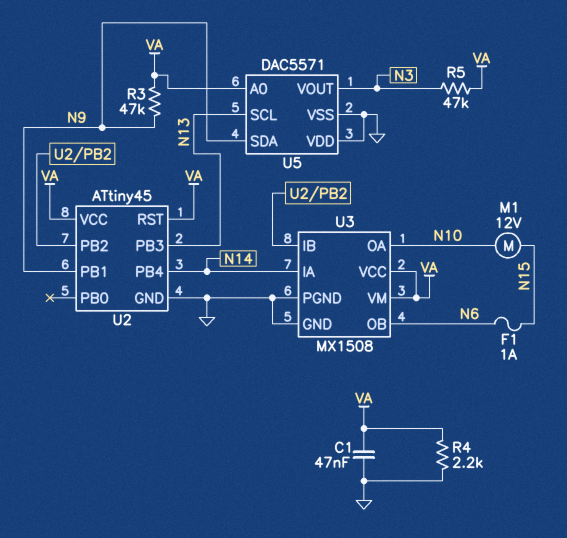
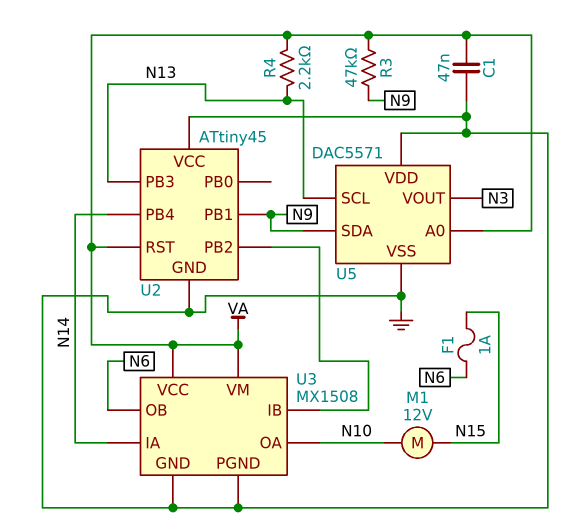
R4: 2.2k (GND, VA) -> 2.2k (N13, VA)
R5: 47k (N3, VA) -> none
U2 pin VCC: VA -> GND

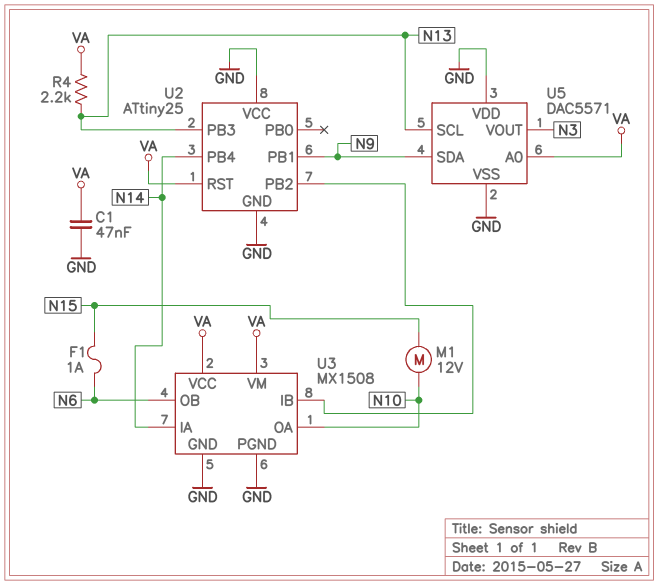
R3: 47k (N9, VA) -> none
U2: ATtiny45 -> ATtiny25

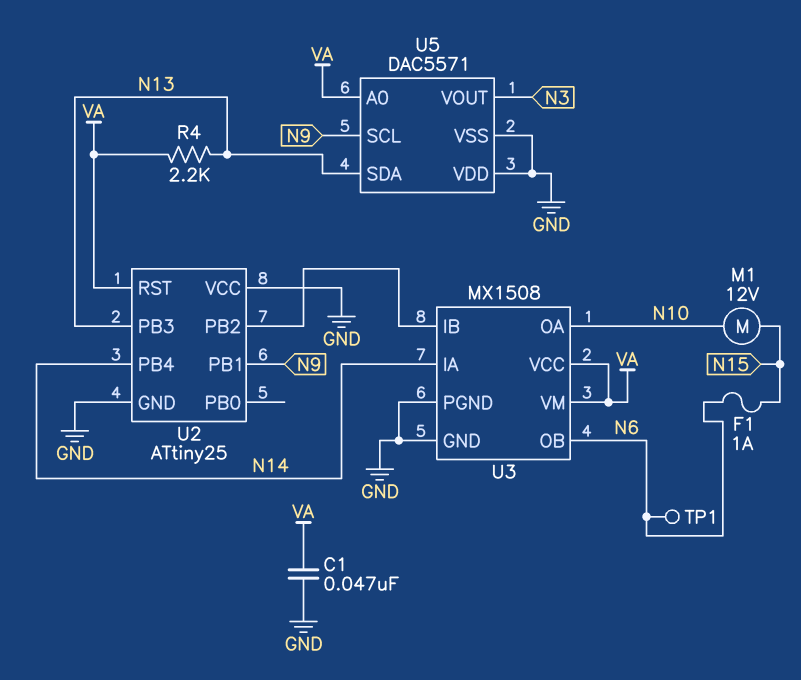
TP1: none -> test point (N6)
U5 pin SCL: N13 -> N9
U5 pin SDA: N9 -> N13

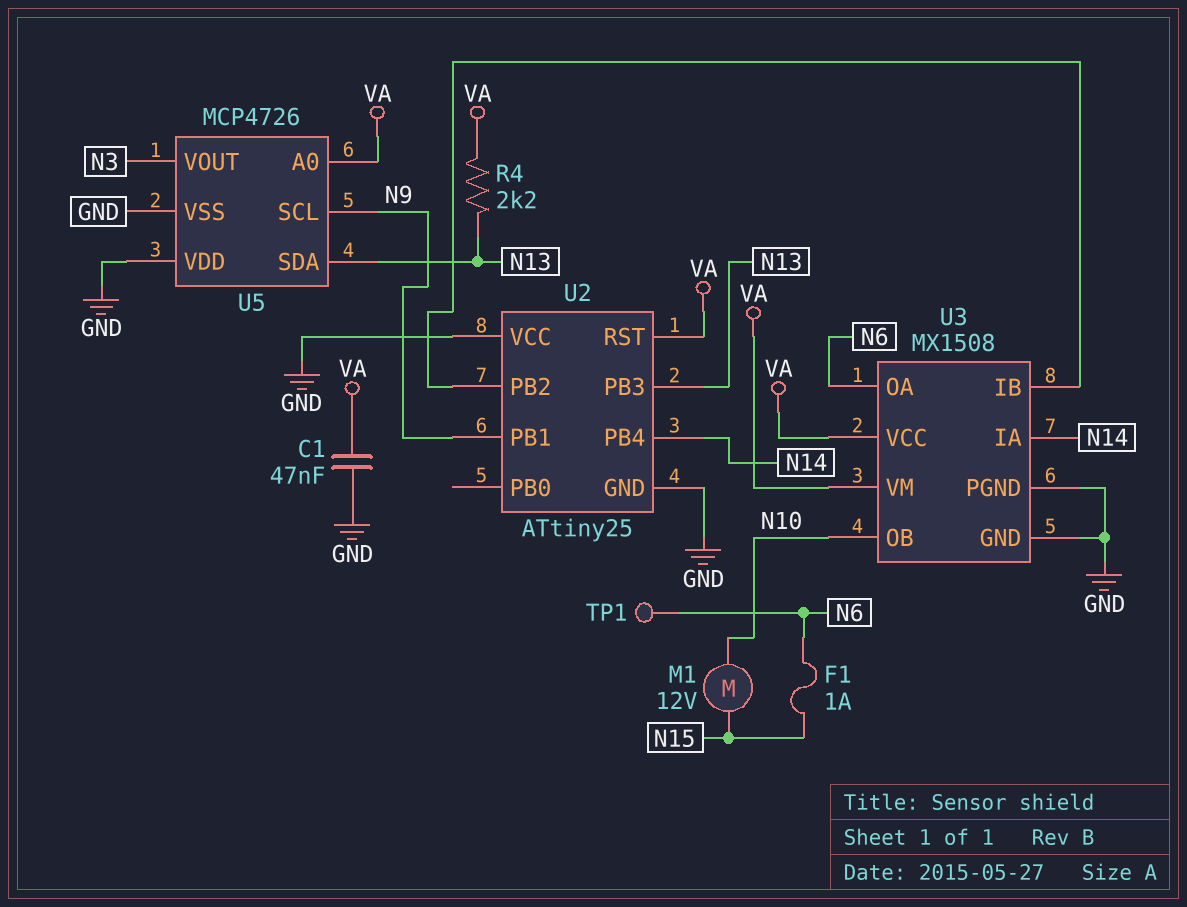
U3 pin OA: N10 -> N6
U3 pin OB: N6 -> N10
U5: DAC5571 -> MCP4726

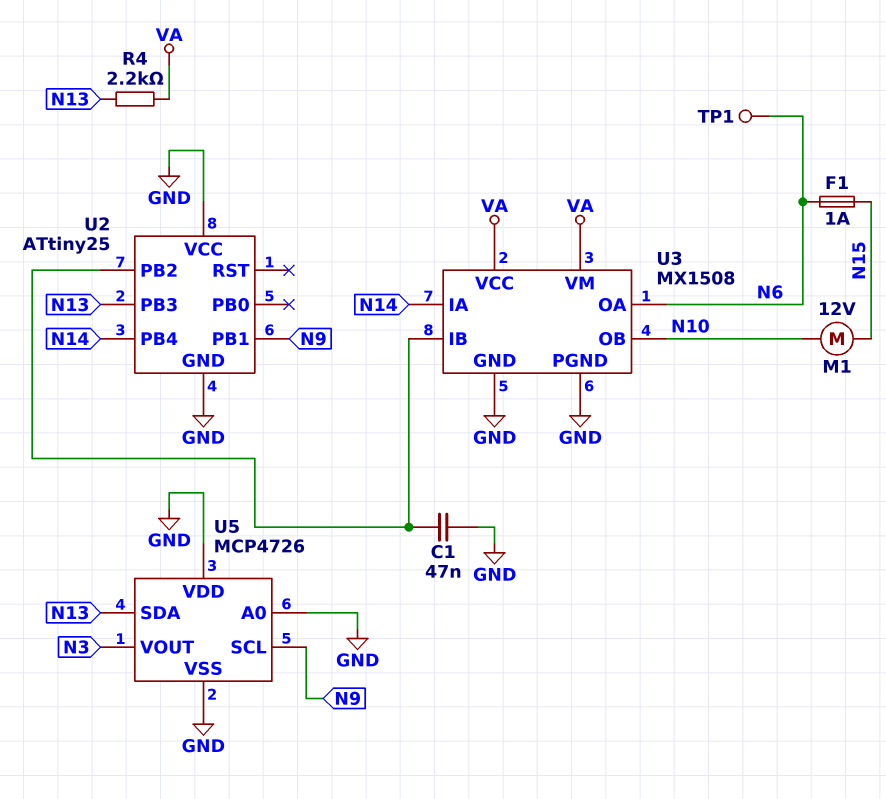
C1: 47nF (GND, VA) -> 47nF (GND, U2/PB2)
U2 pin RST: VA -> none
U5 pin A0: VA -> GND

